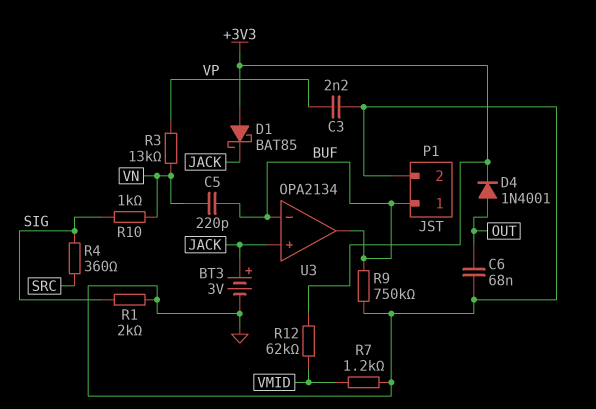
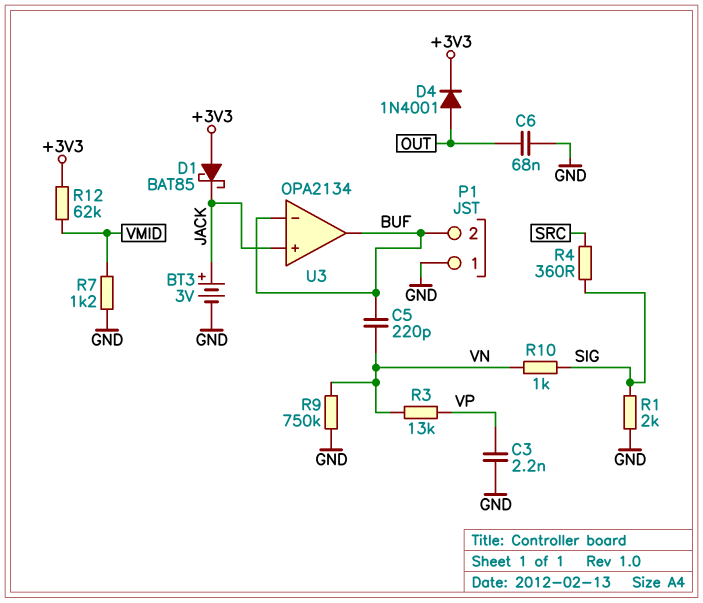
P1 pin 1: BUF -> GND
P1 pin 2: GND -> BUF
R9: 750k (BUF, GND) -> 750k (GND, VN)

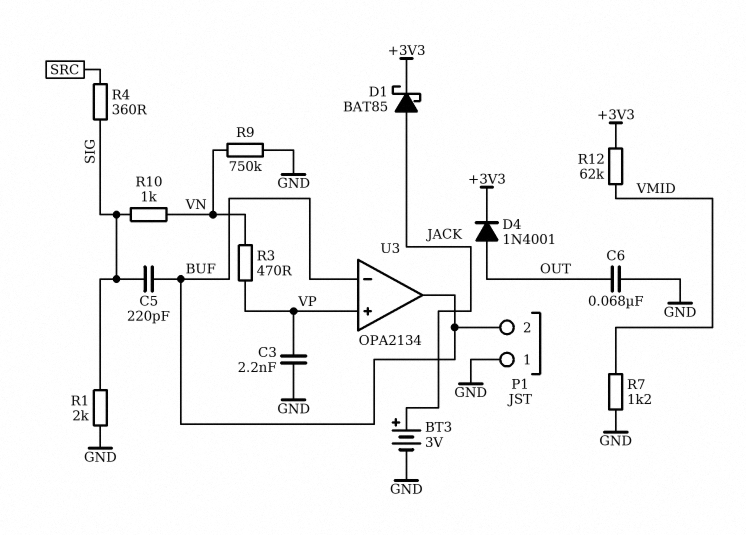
C5: 220pF (BUF, VN) -> 220pF (BUF, SIG)
D1: schottky BAT85 (A +3V3, K JACK) -> schottky BAT85 (A JACK, K +3V3)
R3: 13k (VN, VP) -> 470 (VN, VP)
U3 pin in+: JACK -> VP

